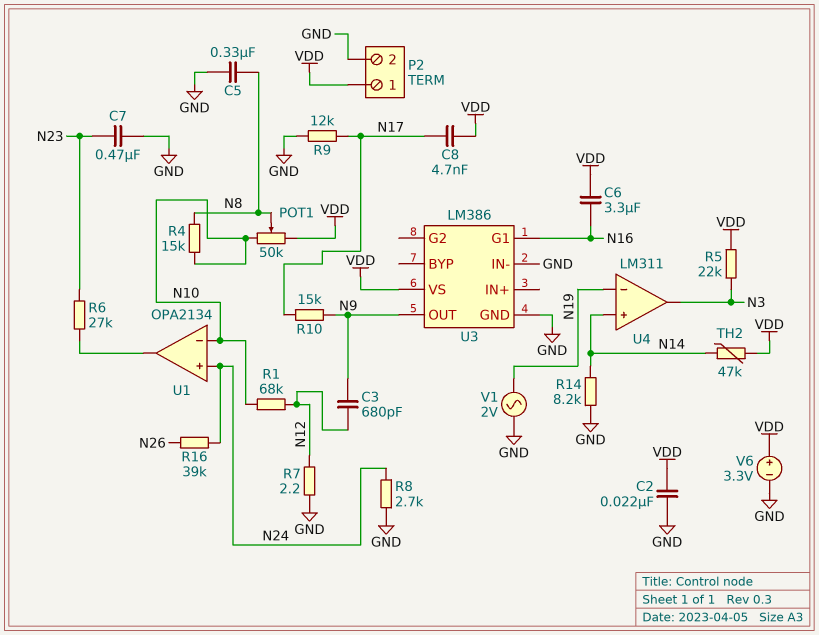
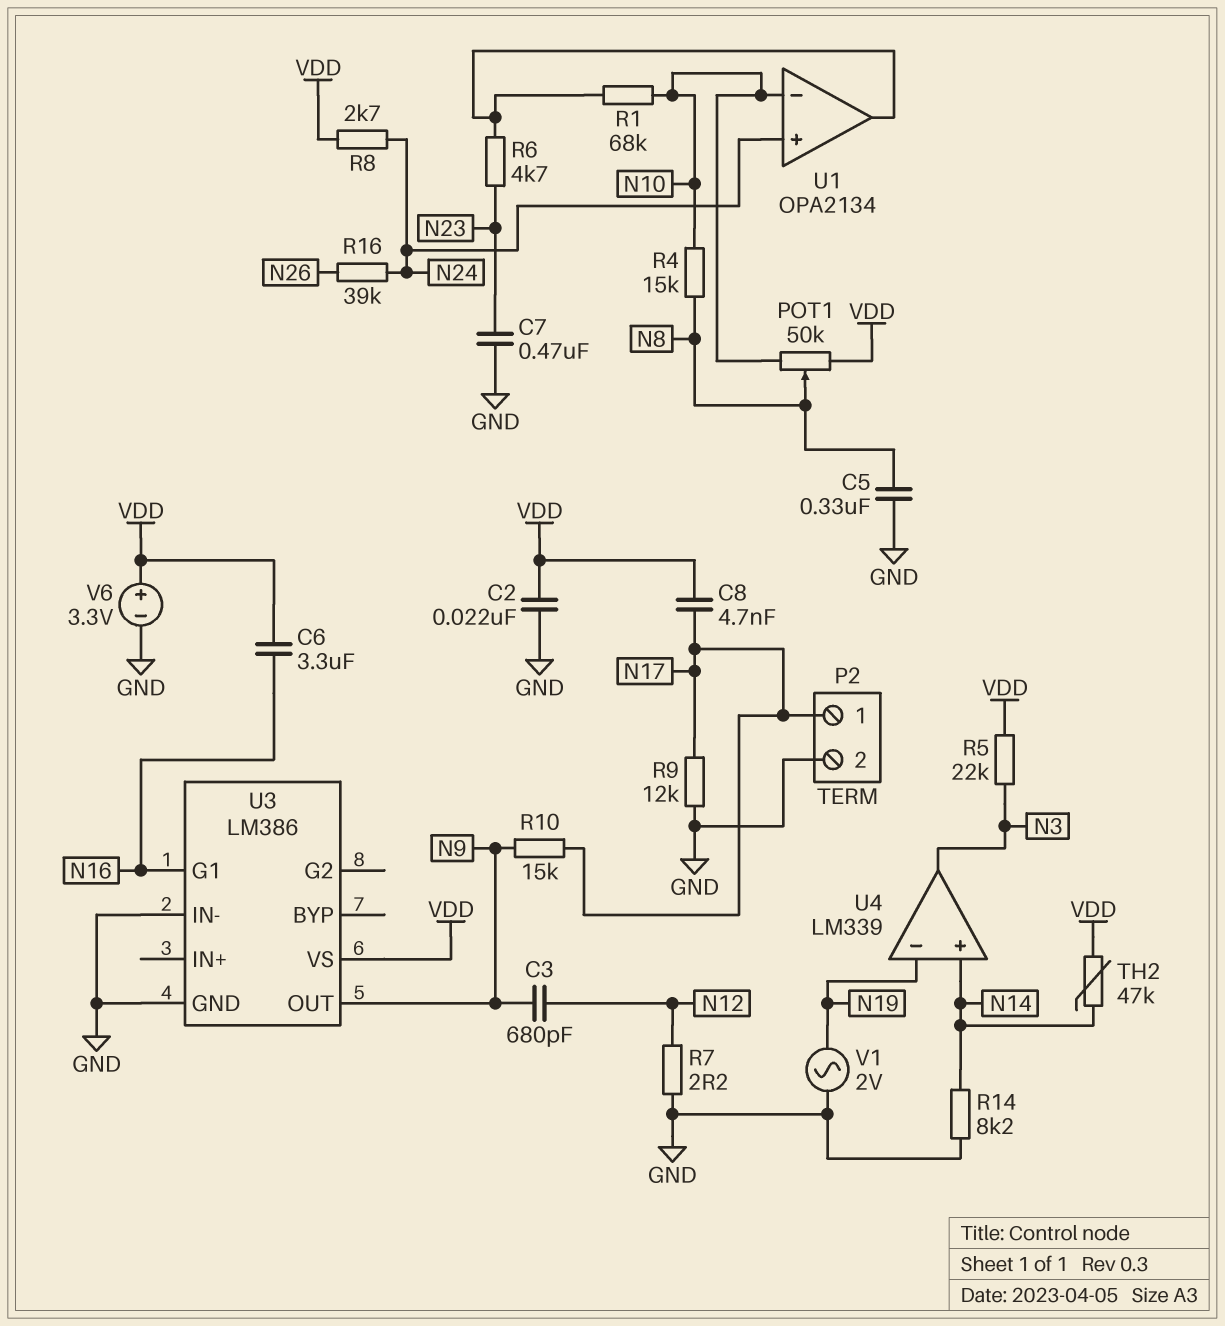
P2 pin 1: VDD -> N17
R1: 68k (N10, N12) -> 68k (N10, U1/out)
R6: 27k (N23, U1/out) -> 4.7k (N23, U1/out)
R8: 2.7k (GND, N24) -> 2.7k (N24, VDD)
U4: LM311 -> LM339

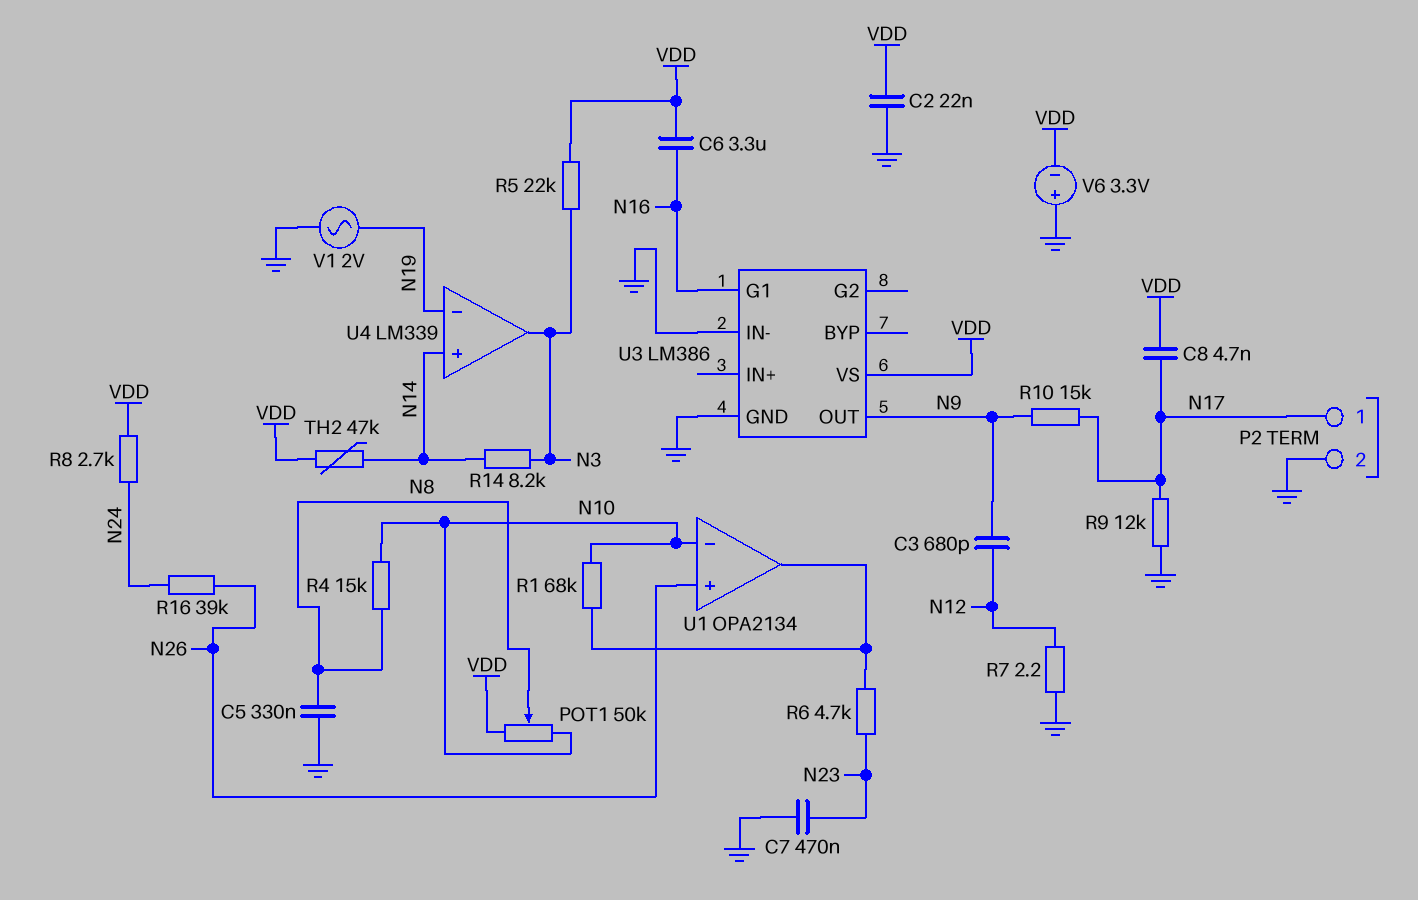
R14: 8.2k (GND, N14) -> 8.2k (N3, N14)
U1 pin in+: N24 -> N26
V6: 3.3V (plus VDD, minus GND) -> 3.3V (plus GND, minus VDD)

